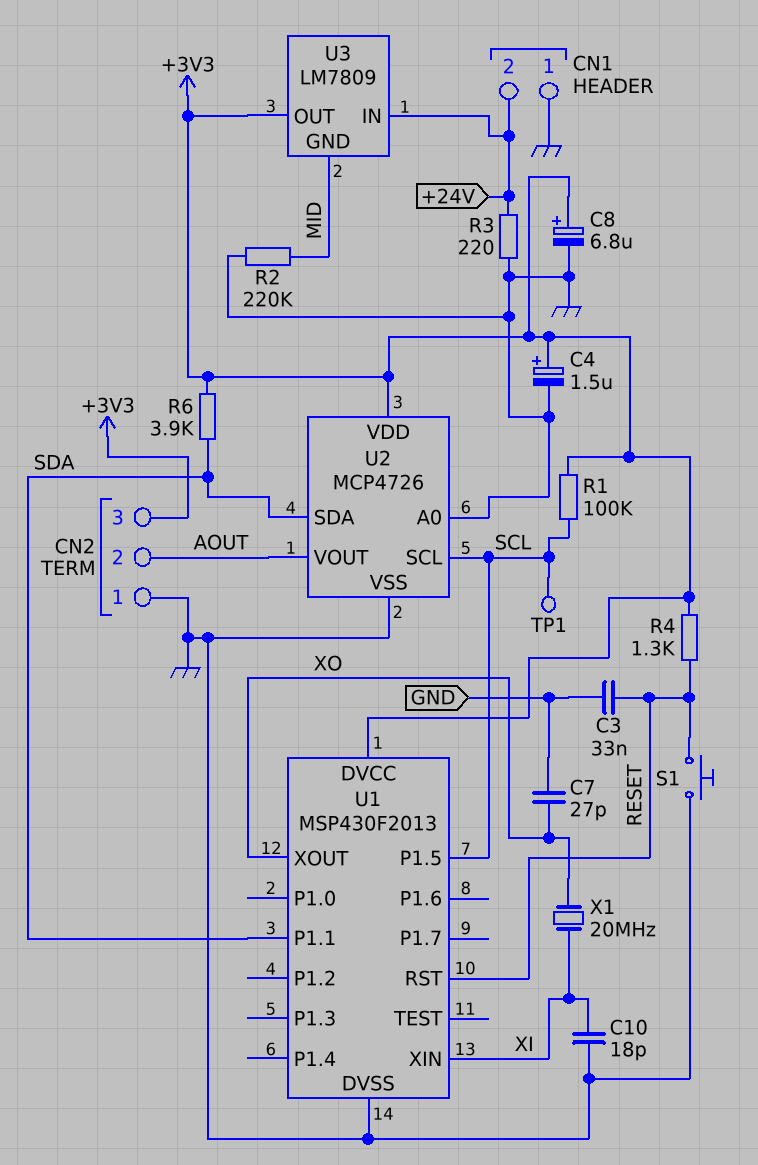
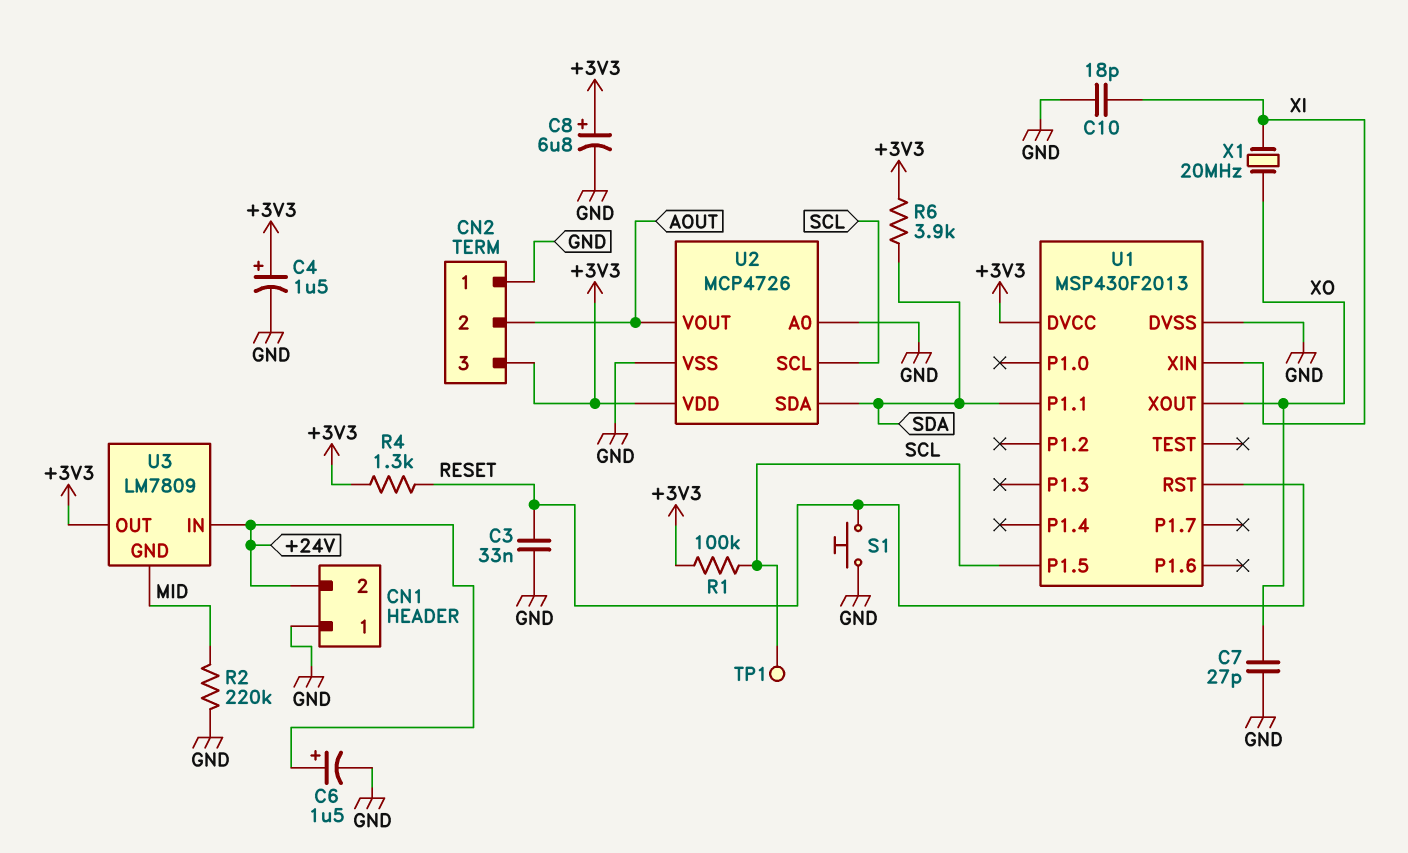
C6: none -> 1.5uF (plus +24V, minus GND)
R3: 220 (+24V, GND) -> none

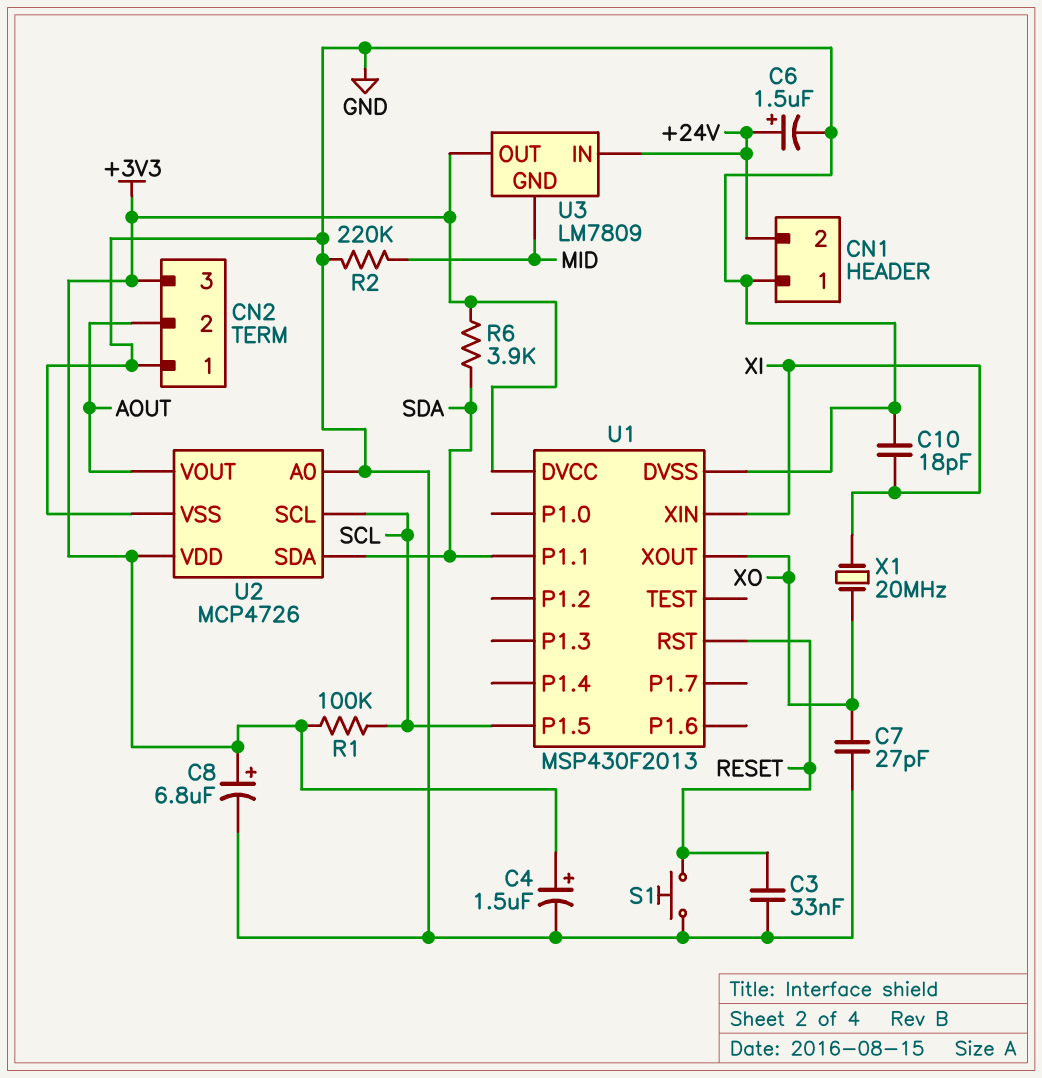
R4: 1.3k (+3V3, RESET) -> none
TP1: test point (SCL) -> none

